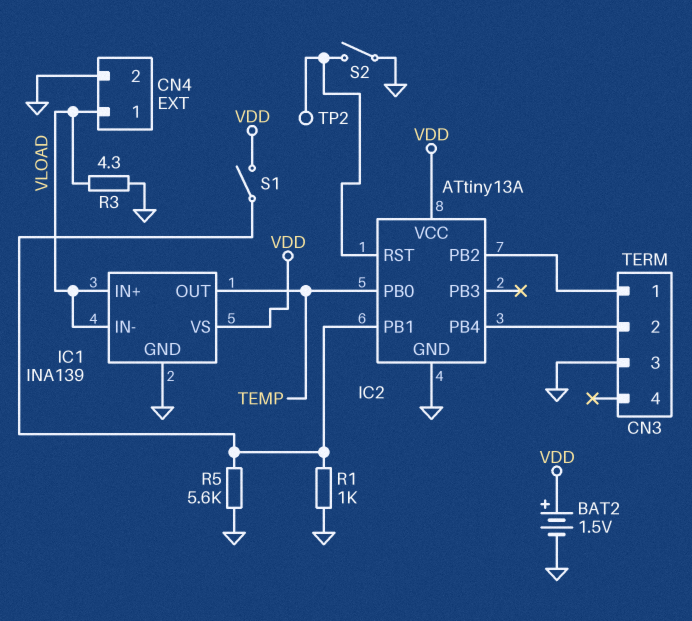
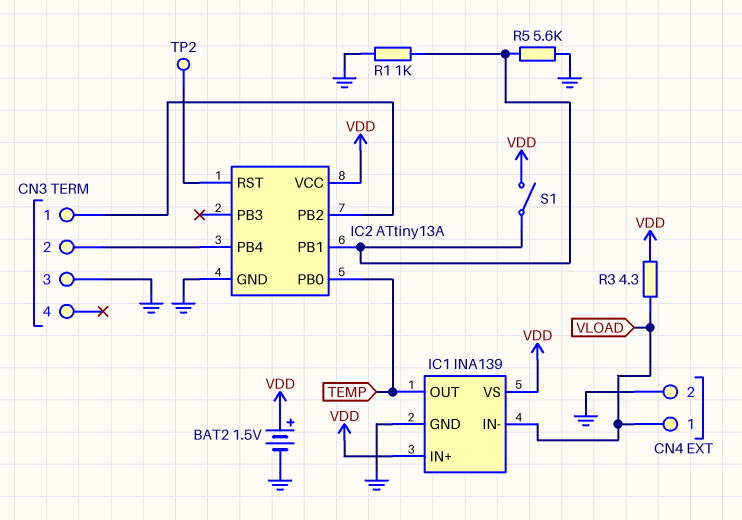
IC1 pin IN+: VLOAD -> VDD
R3: 4.3 (GND, VLOAD) -> 4.3 (VDD, VLOAD)
S2: switch (GND, IC2/RST) -> none

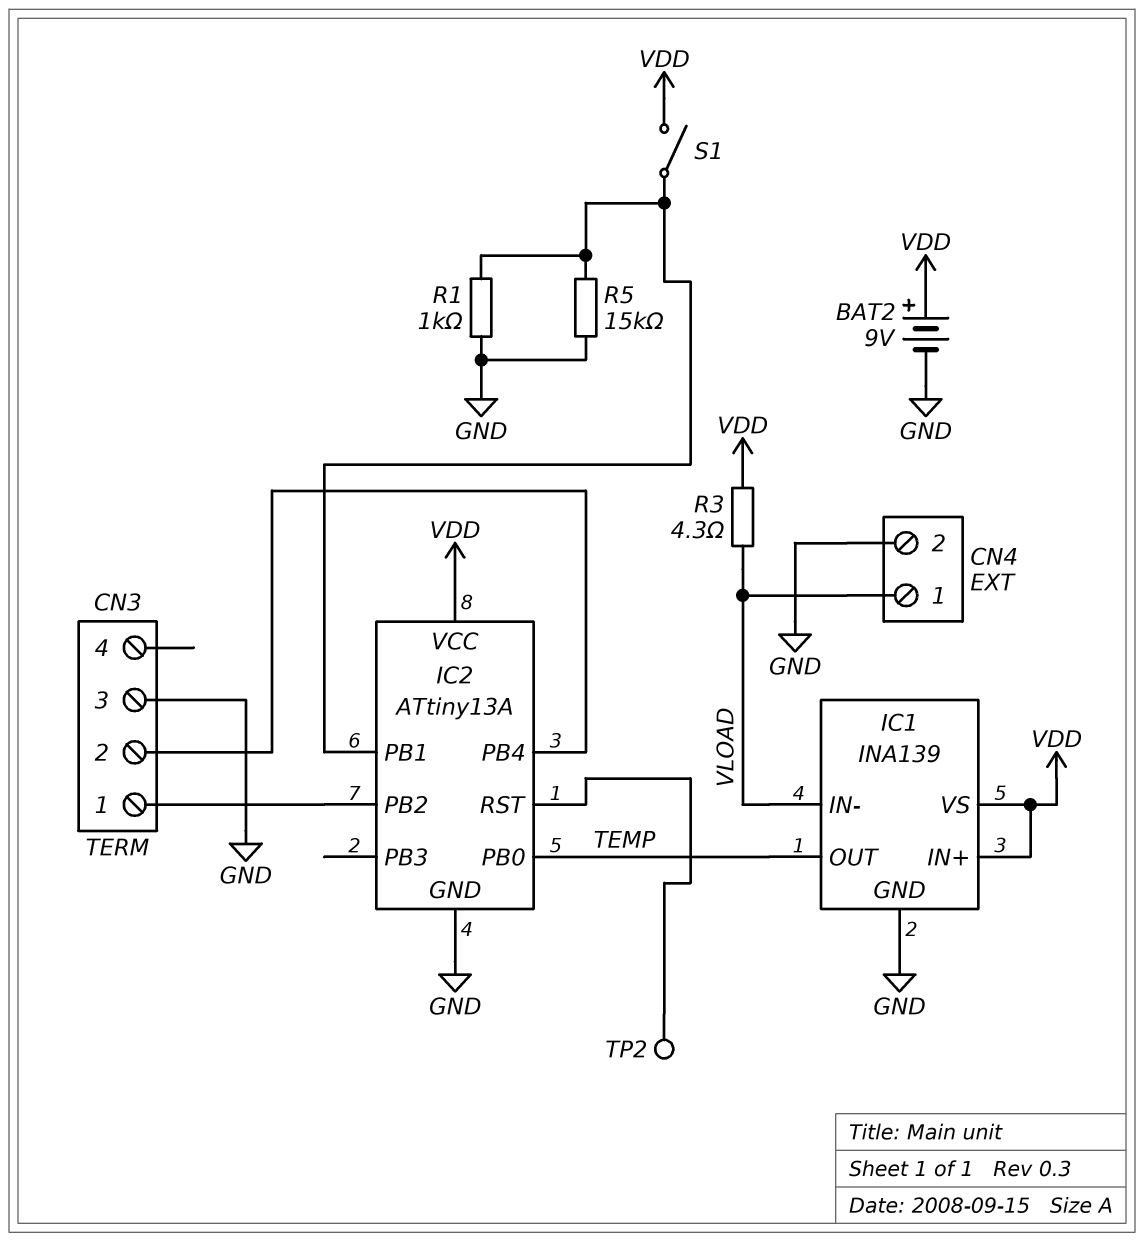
BAT2: 1.5V (plus VDD, minus GND) -> 9V (plus VDD, minus GND)
R5: 5.6k (GND, IC2/PB1) -> 15k (GND, IC2/PB1)

